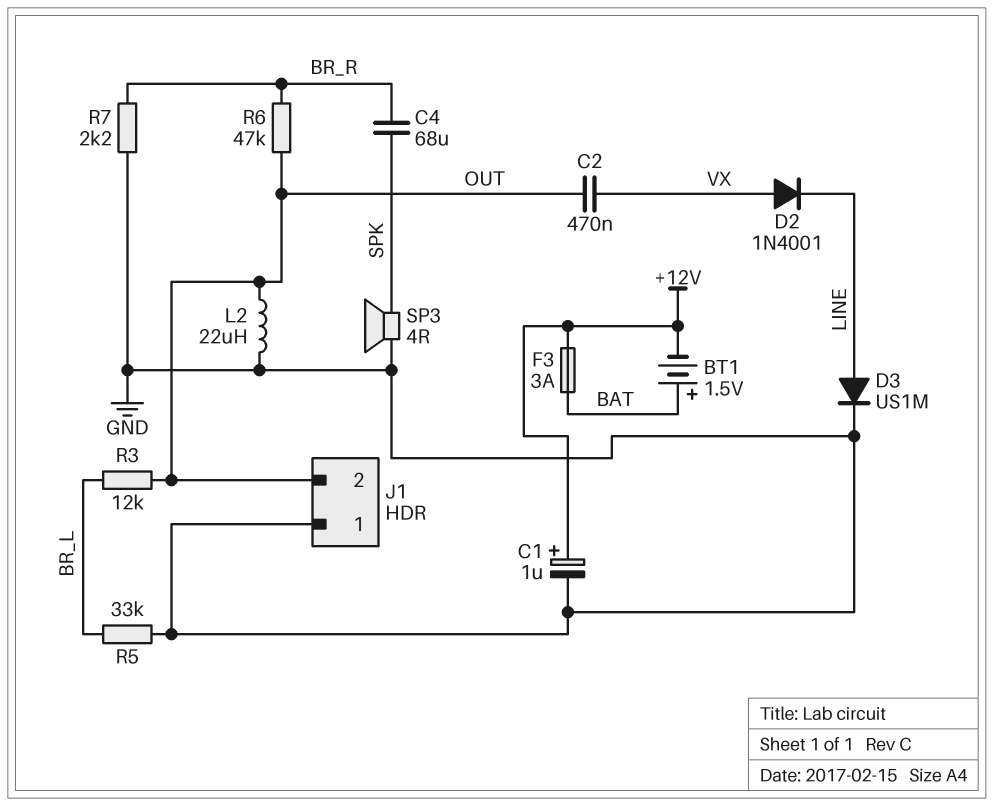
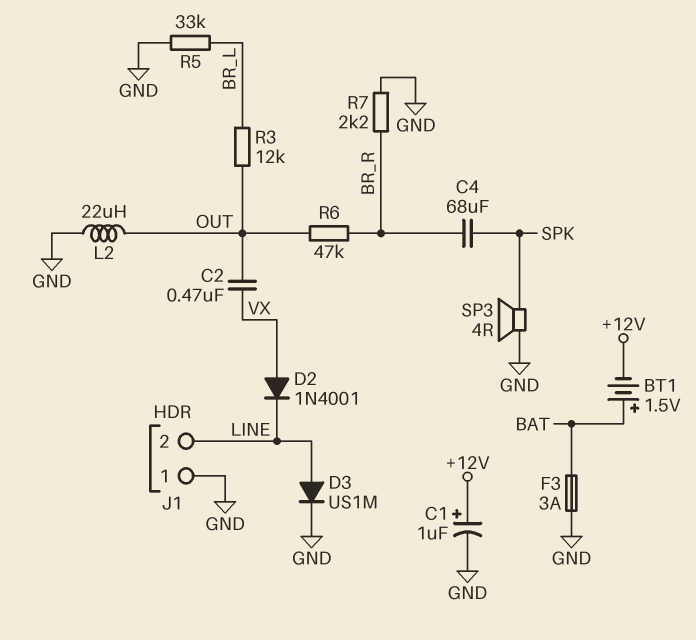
F3: 3A (+12V, BAT) -> 3A (BAT, GND)
J1 pin 2: OUT -> LINE

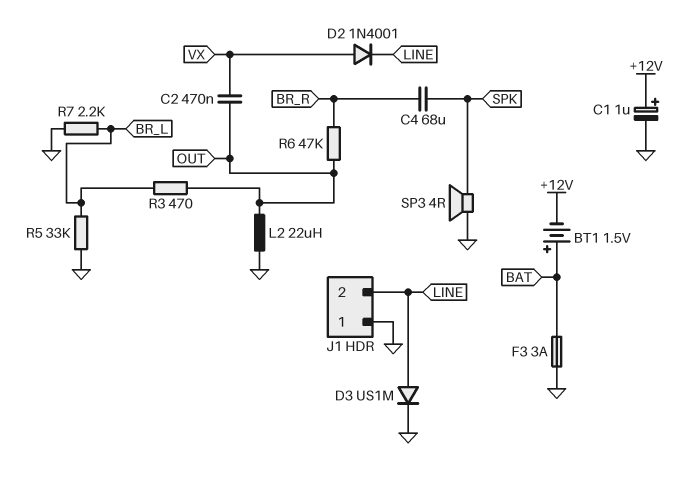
R3: 12k (BR_L, OUT) -> 470 (BR_L, OUT)
R7: 2.2k (BR_R, GND) -> 2.2k (BR_L, GND)

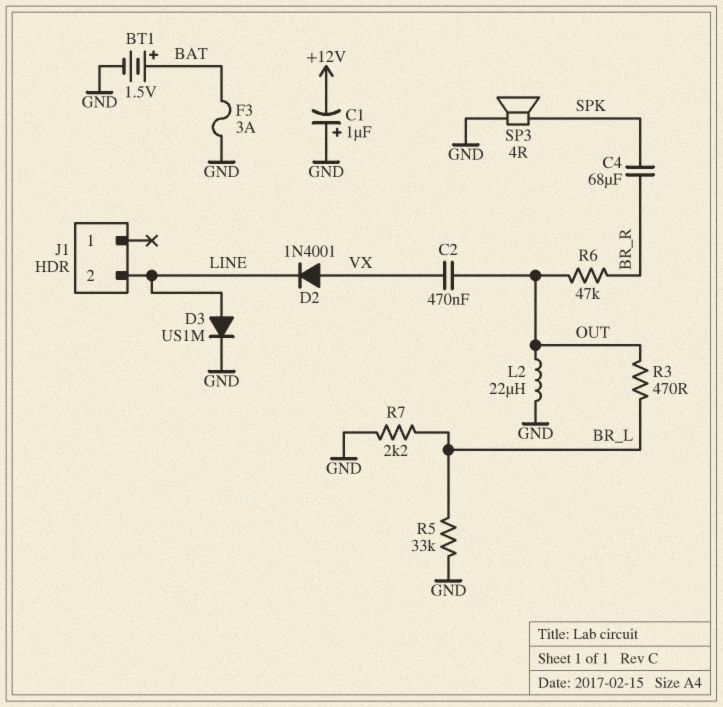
BT1: 1.5V (plus BAT, minus +12V) -> 1.5V (plus BAT, minus GND)
C1: 1uF (plus +12V, minus GND) -> 1uF (plus GND, minus +12V)
J1 pin 1: GND -> none

